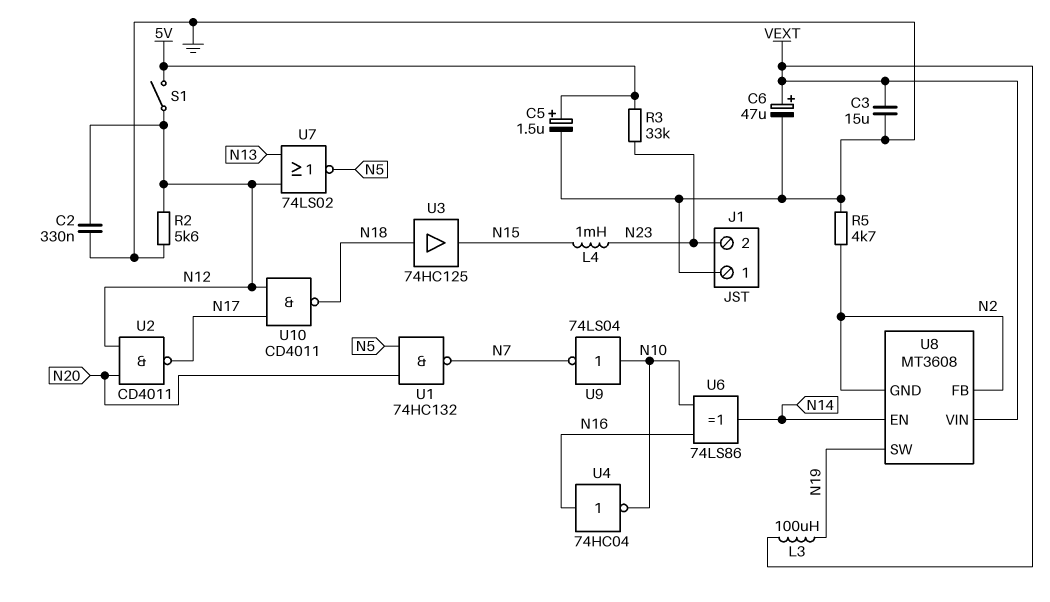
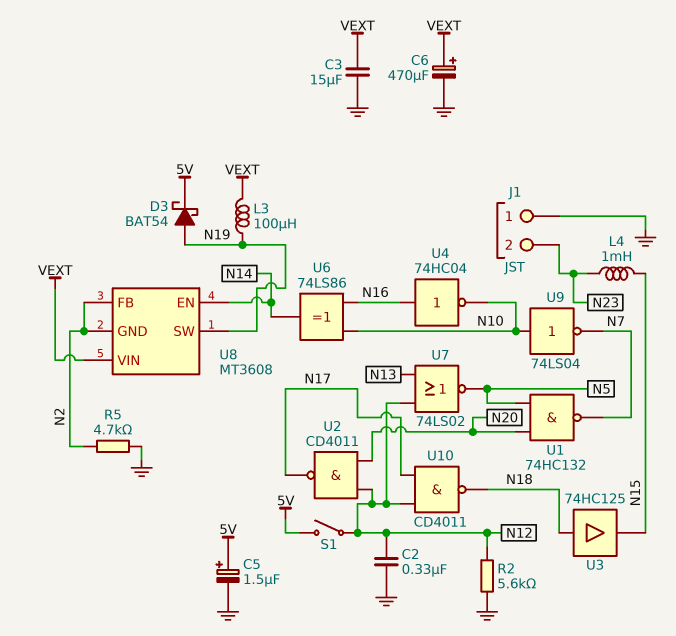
C6: 47uF (plus VEXT, minus GND) -> 470uF (plus VEXT, minus GND)
D3: none -> schottky BAT54 (A N19, K 5V)
R3: 33k (5V, N23) -> none

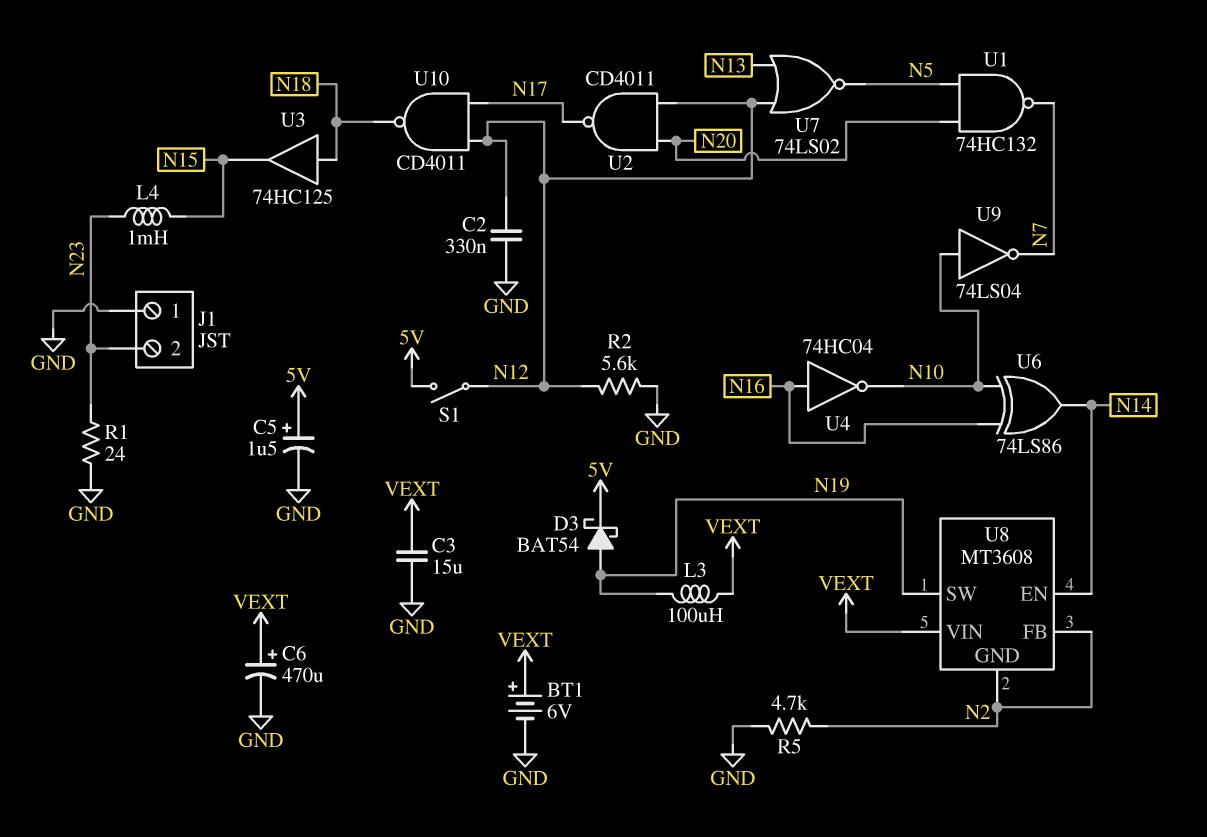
BT1: none -> 6V (plus VEXT, minus GND)
R1: none -> 24 (GND, N23)

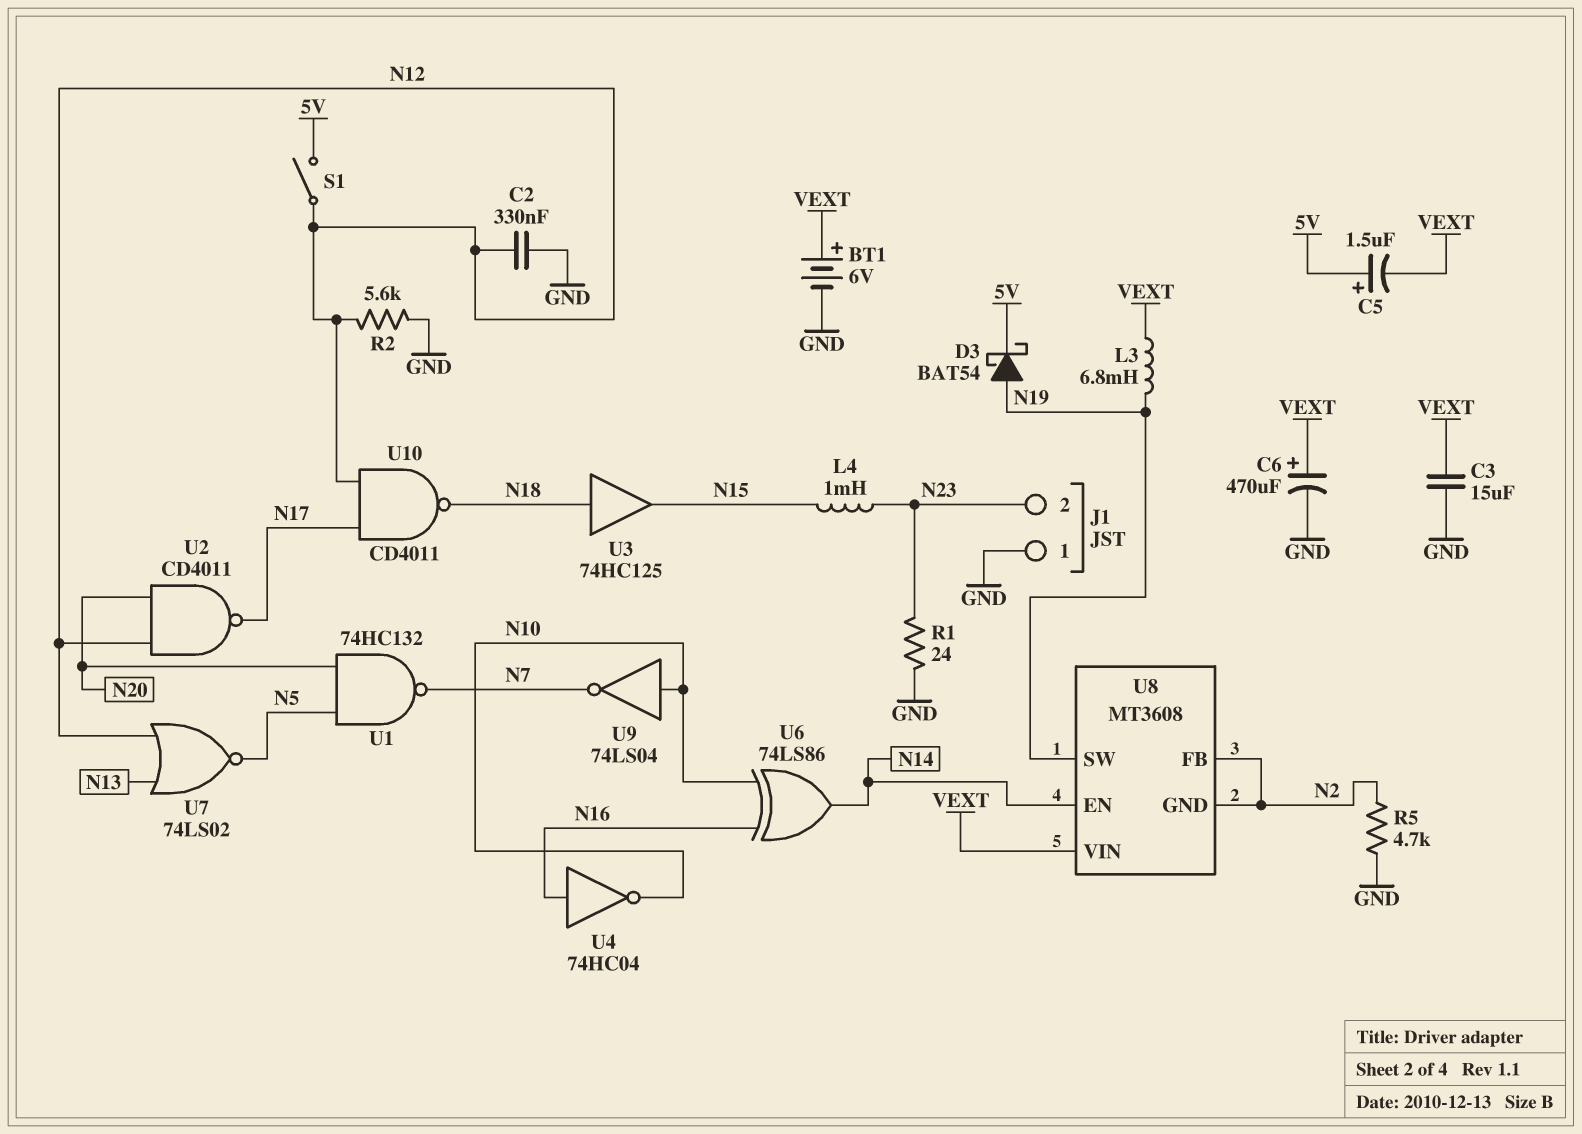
C5: 1.5uF (plus 5V, minus GND) -> 1.5uF (plus 5V, minus VEXT)
L3: 100uH (N19, VEXT) -> 6.8mH (N19, VEXT)

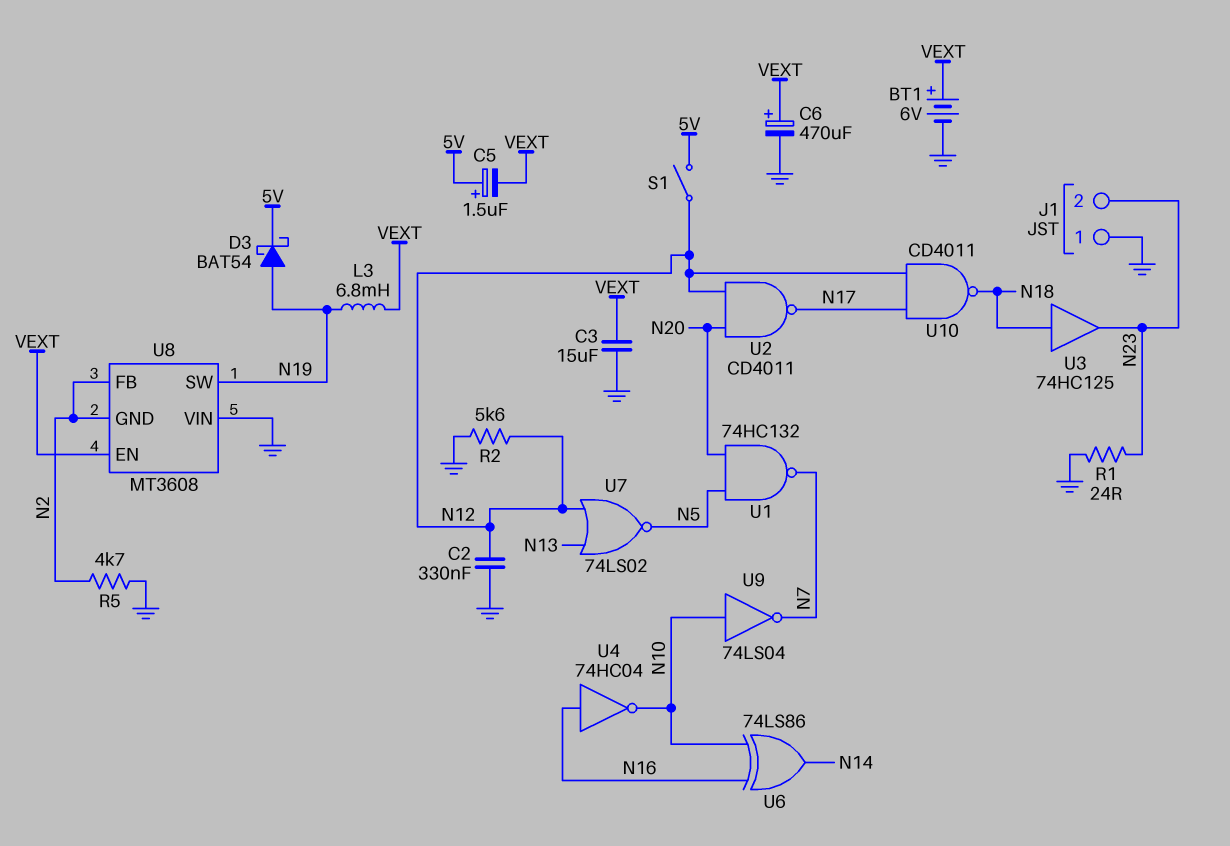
L4: 1mH (N15, N23) -> none
U3: buffer 74HC125 (in N18, out N15) -> buffer 74HC125 (in N18, out N23)
U8 pin EN: N14 -> VEXT
U8 pin VIN: VEXT -> GND

